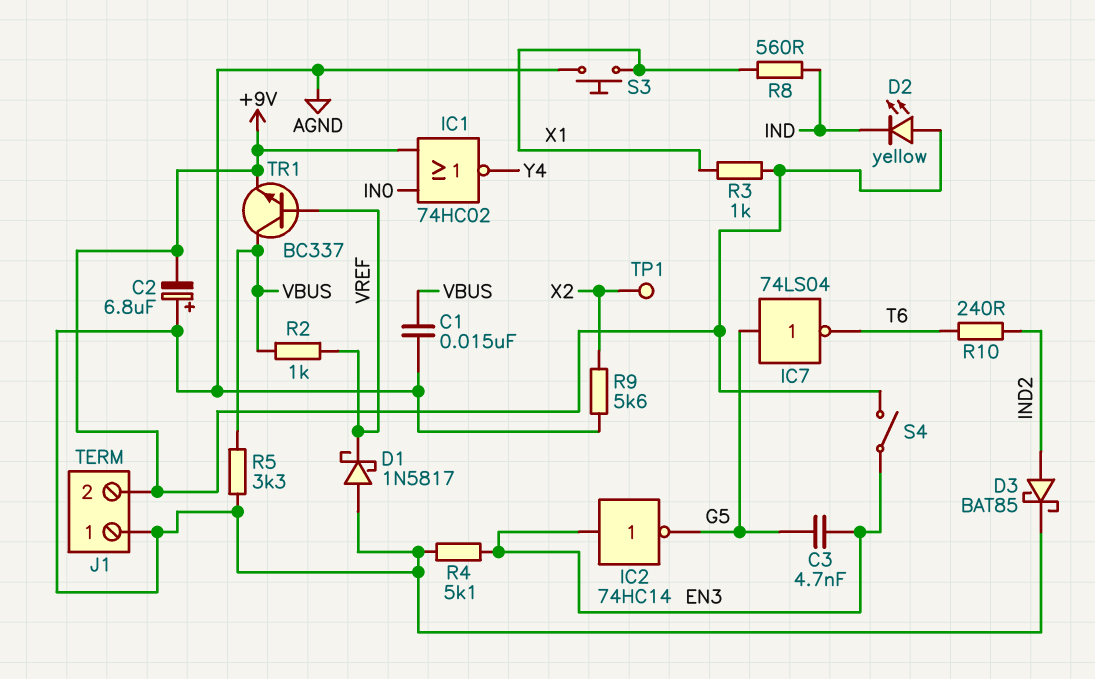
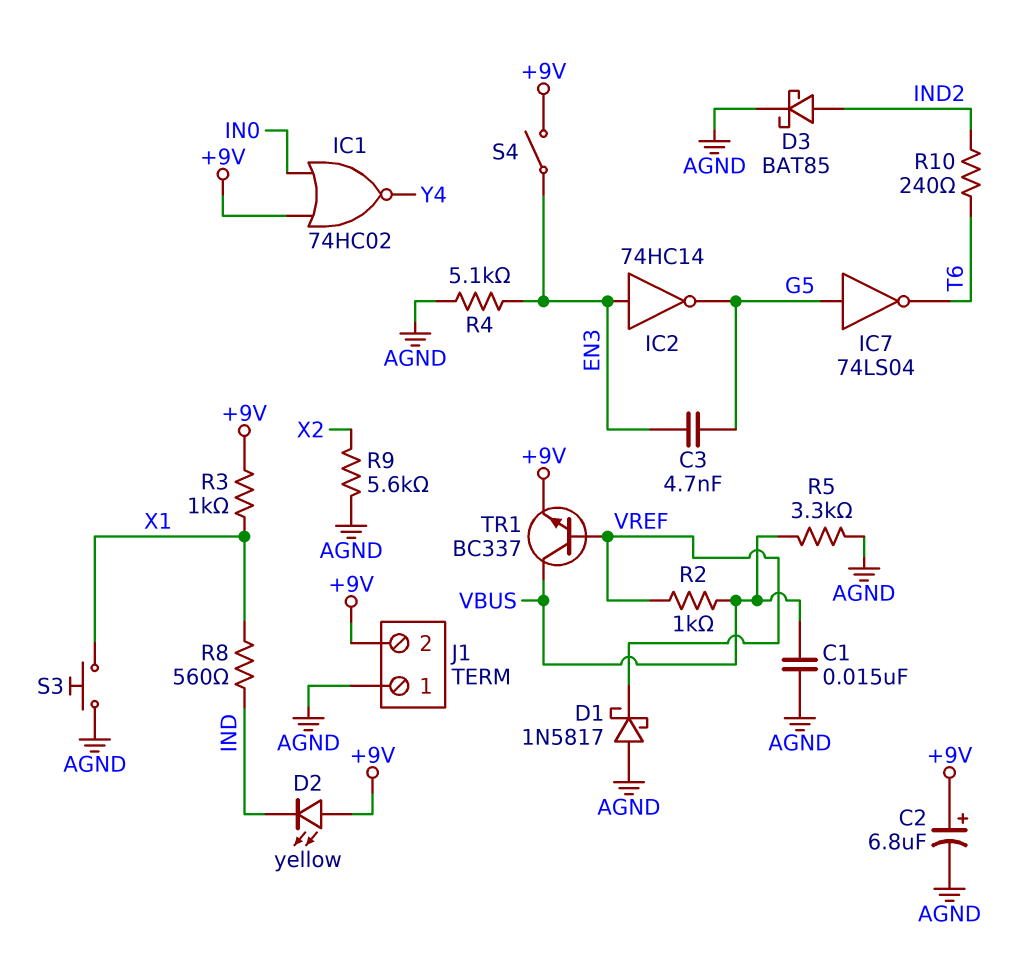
C2: 6.8uF (plus AGND, minus +9V) -> 6.8uF (plus +9V, minus AGND)
TP1: test point (X2) -> none

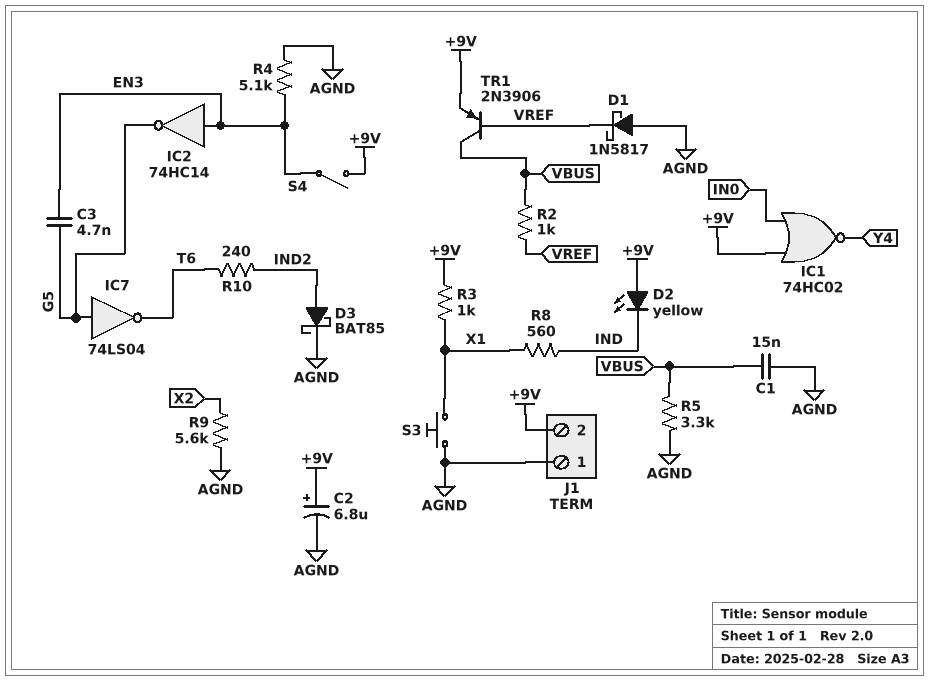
TR1: NPN BC337 (B VREF, C VBUS, E +9V) -> PNP 2N3906 (B VREF, C VBUS, E +9V)

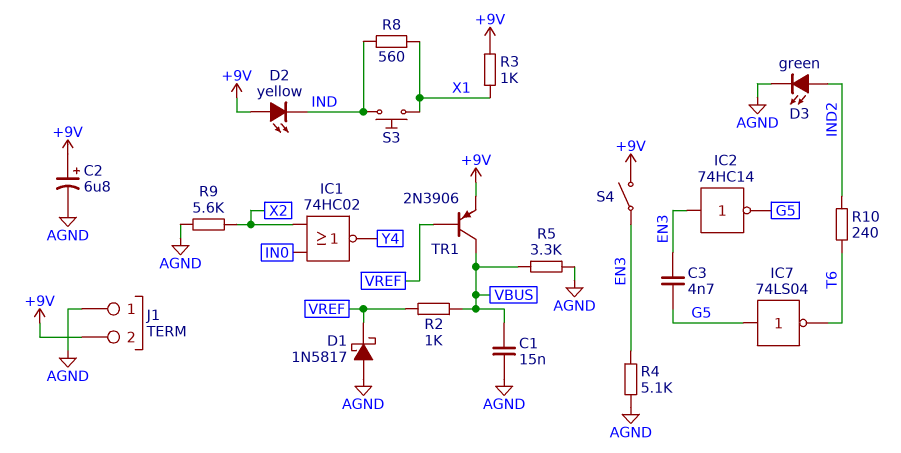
D3: schottky BAT85 (A IND2, K AGND) -> LED green (A IND2, K AGND)
IC1: NOR 74HC02 (in +9V, in IN0, out Y4) -> NOR 74HC02 (in IN0, in X2, out Y4)
S3: button (AGND, X1) -> button (IND, X1)

